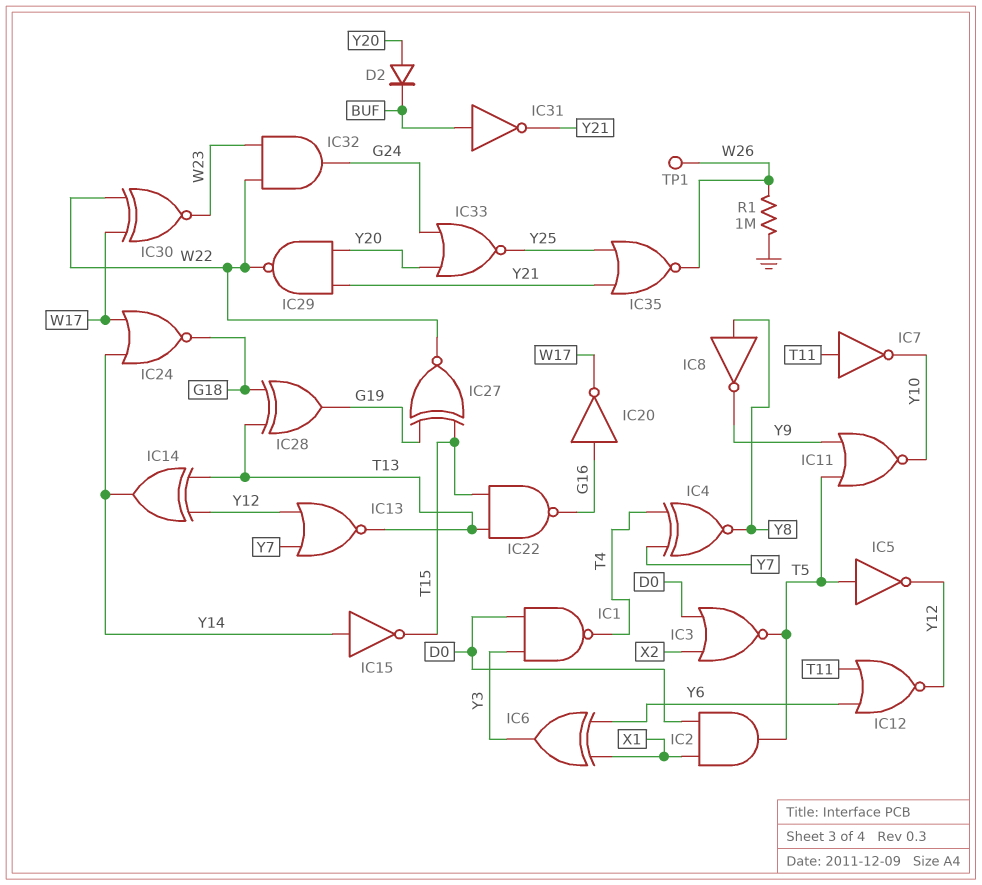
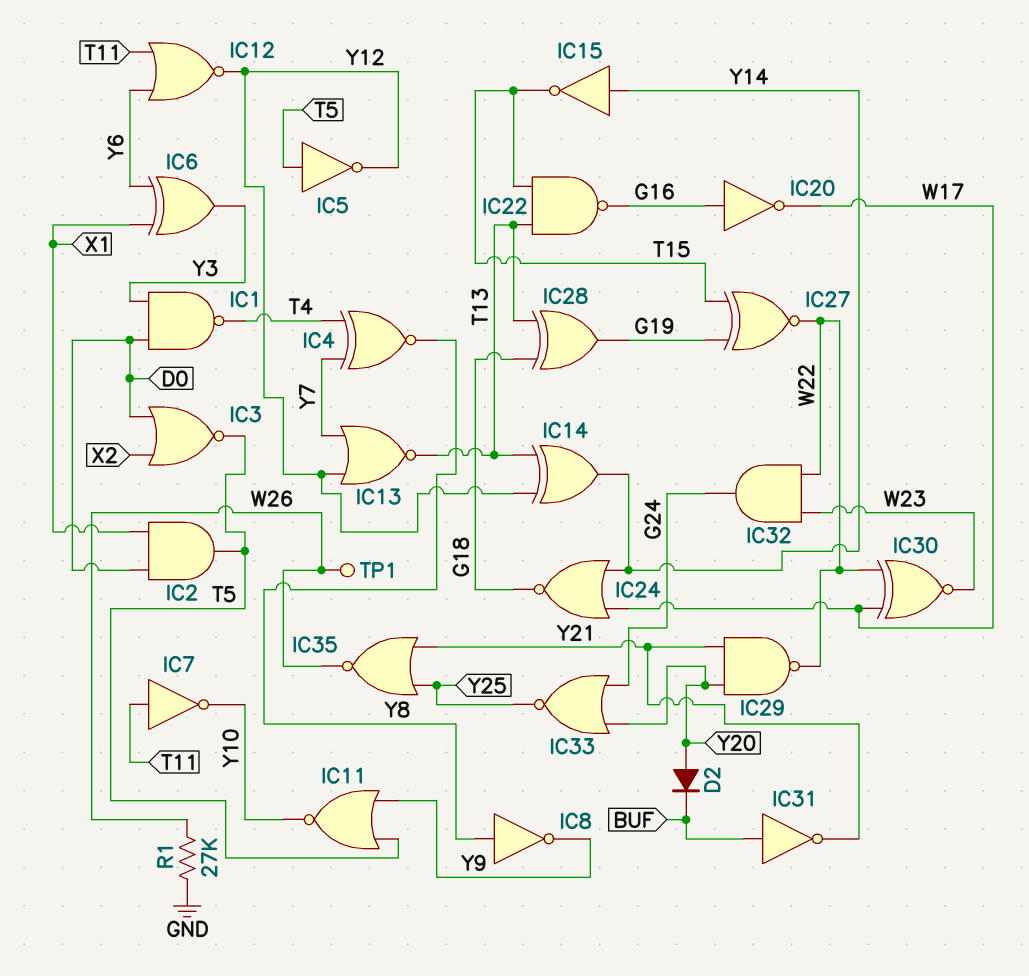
R1: 1M (GND, W26) -> 27k (GND, W26)

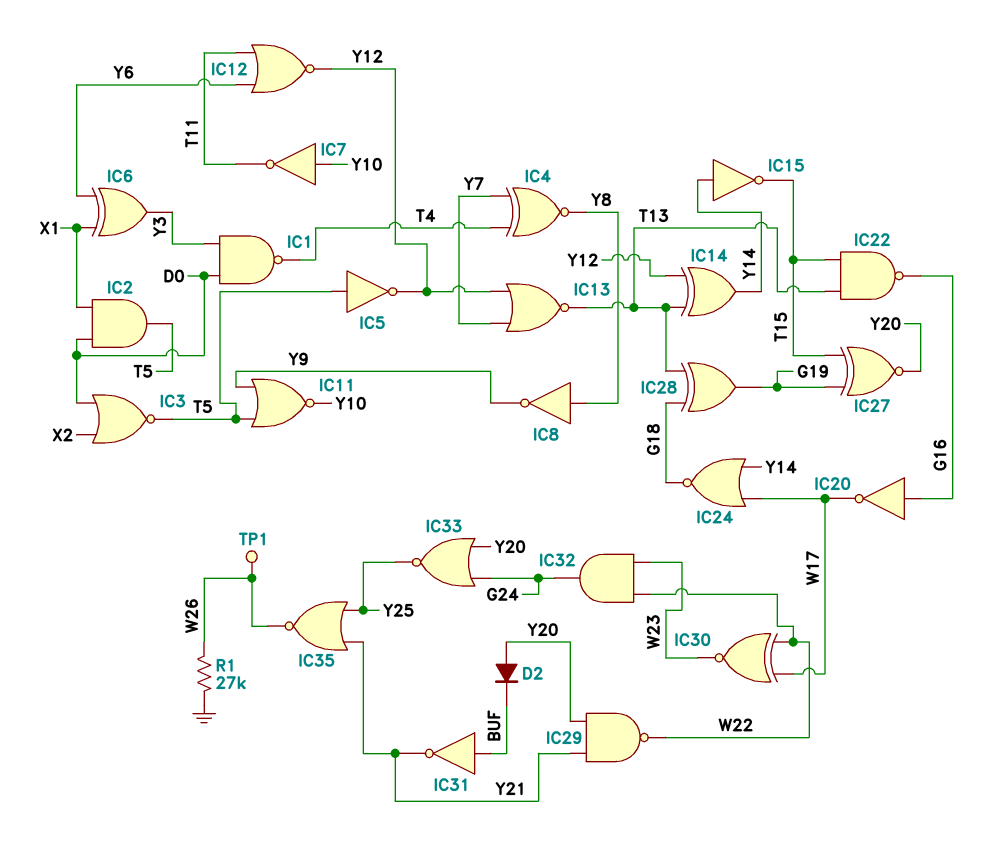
IC7: NOT (in T11, out Y10) -> NOT (in Y10, out T11)
IC27: XNOR (in G19, in T15, out W22) -> XNOR (in G19, in T15, out Y20)

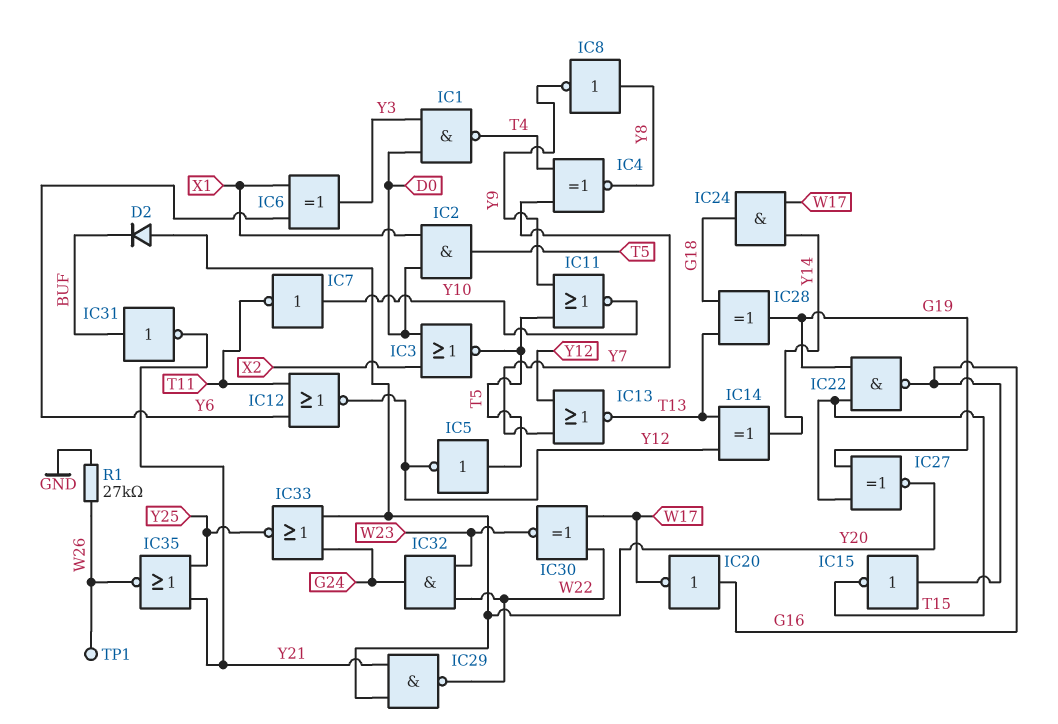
IC15: NOT (in Y14, out T15) -> NOT (in G16, out T15)
IC22: NAND (in T13, in T15, out G16) -> NAND (in G19, in T15, out G16)
IC24: NOR (in W17, in Y14, out G18) -> AND (in W17, in Y14, out G18)

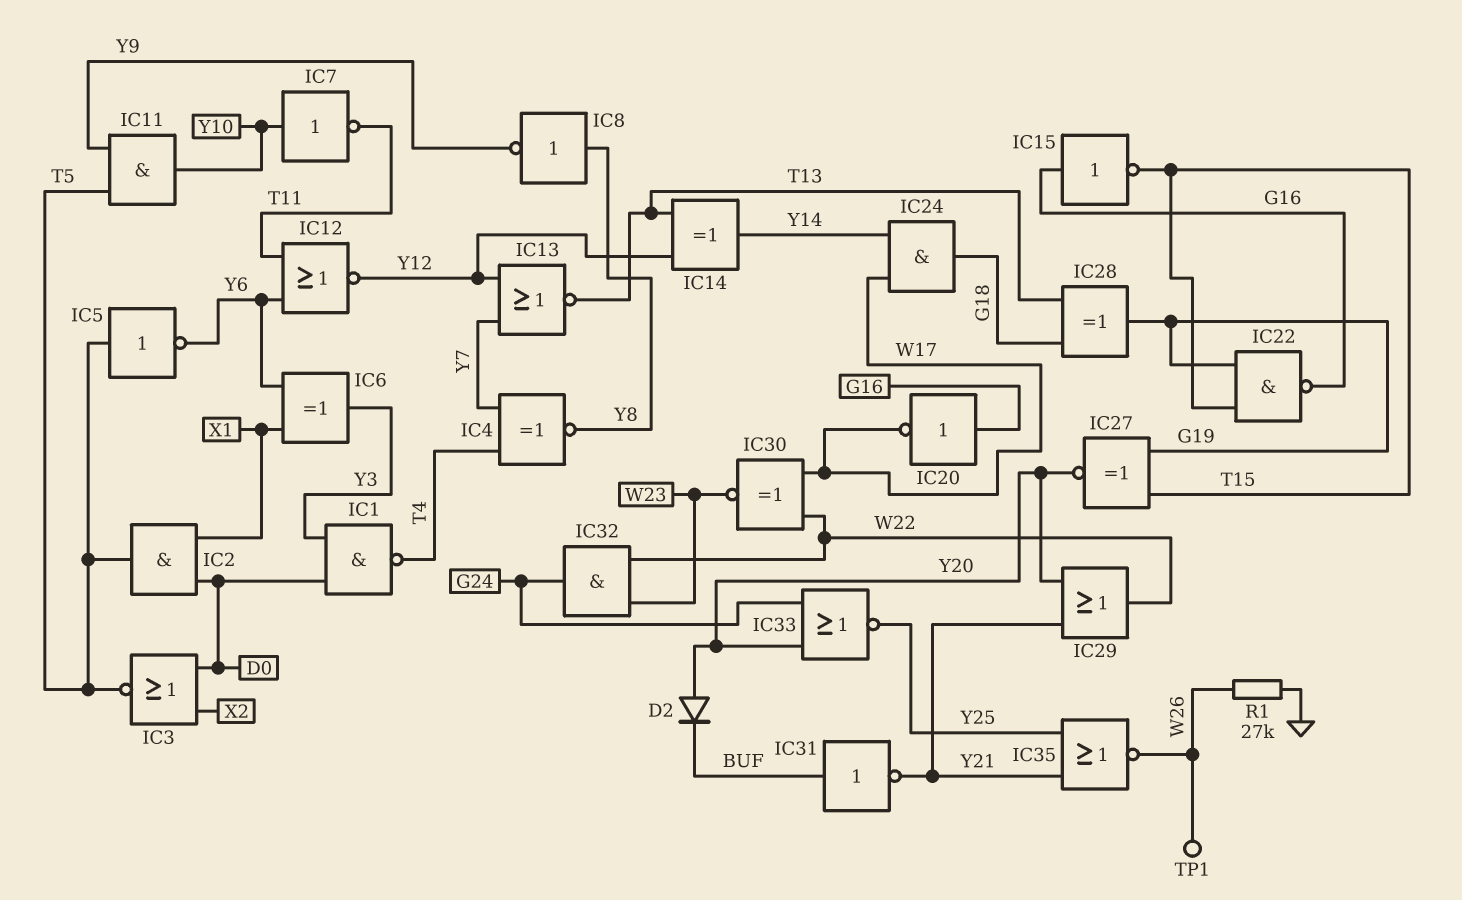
IC5: NOT (in T5, out Y12) -> NOT (in T5, out Y6)
IC11: NOR (in T5, in Y9, out Y10) -> AND (in T5, in Y9, out Y10)
IC29: NAND (in Y20, in Y21, out W22) -> OR (in Y20, in Y21, out W22)

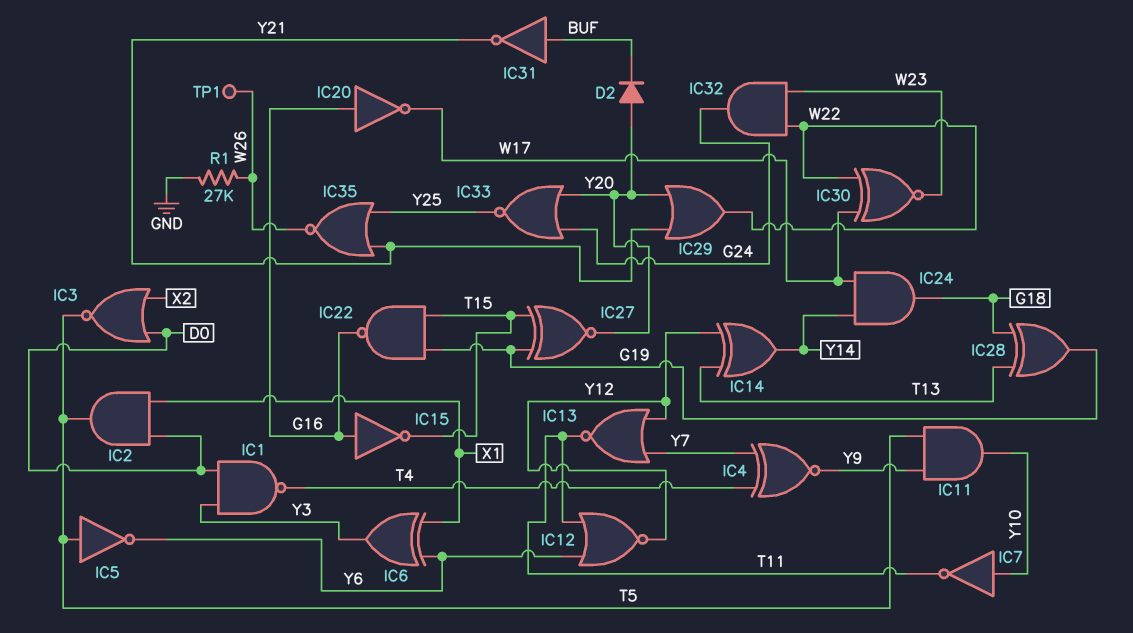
IC4: XNOR (in T4, in Y7, out Y8) -> XNOR (in T4, in Y7, out Y9)
IC8: NOT (in Y8, out Y9) -> none
IC13: NOR (in Y7, in Y12, out T13) -> NOR (in Y7, in Y12, out T11)

